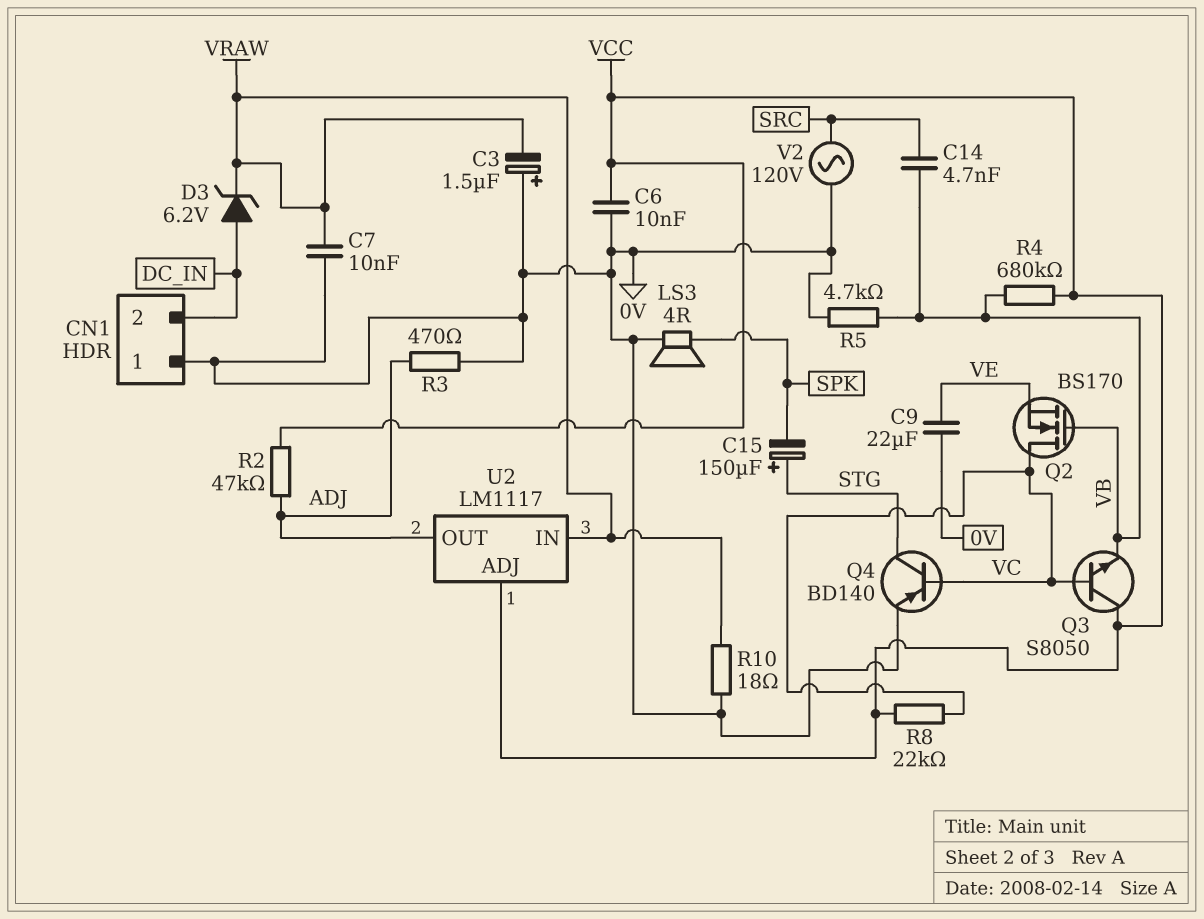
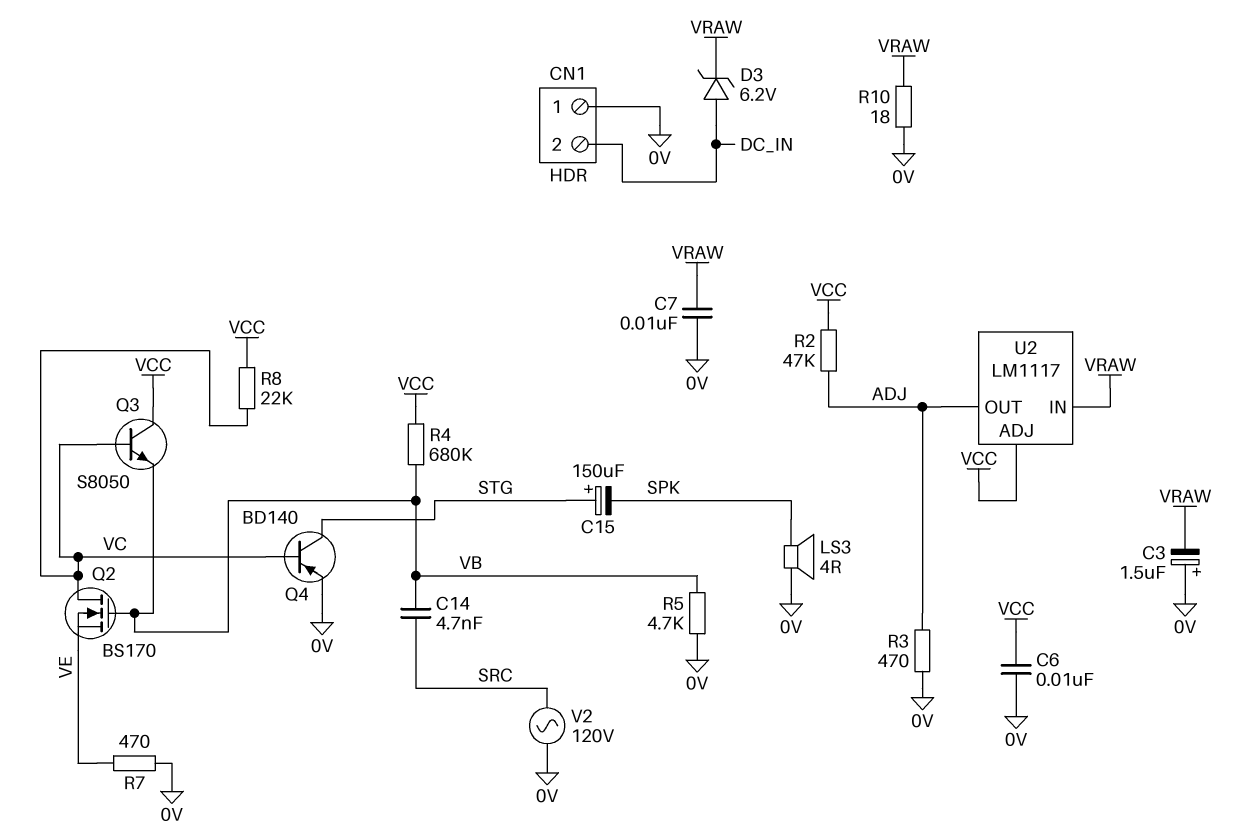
C9: 22uF (0V, VE) -> none
R7: none -> 470 (0V, VE)

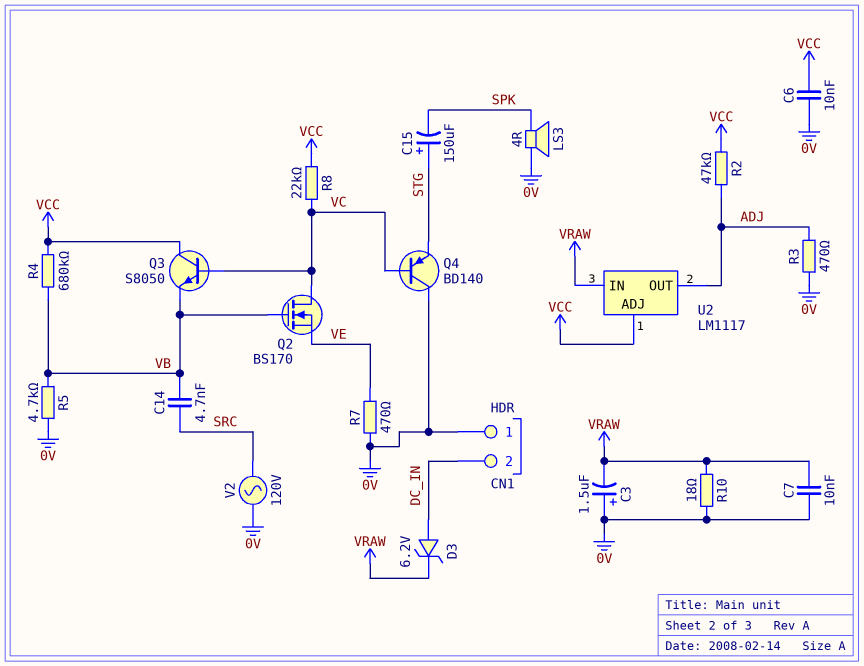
Q4: PNP BD140 (B VC, C STG, E 0V) -> PNP BD140 (B VC, C 0V, E STG)

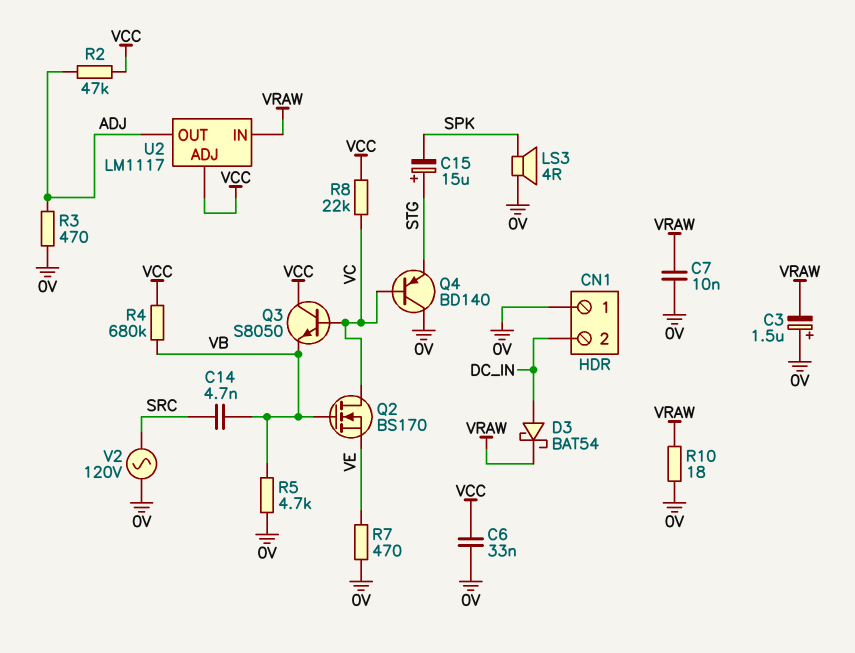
C6: 10nF (0V, VCC) -> 33nF (0V, VCC)
C15: 150uF (plus STG, minus SPK) -> 15uF (plus STG, minus SPK)
D3: zener 6.2V (A DC_IN, K VRAW) -> schottky BAT54 (A DC_IN, K VRAW)

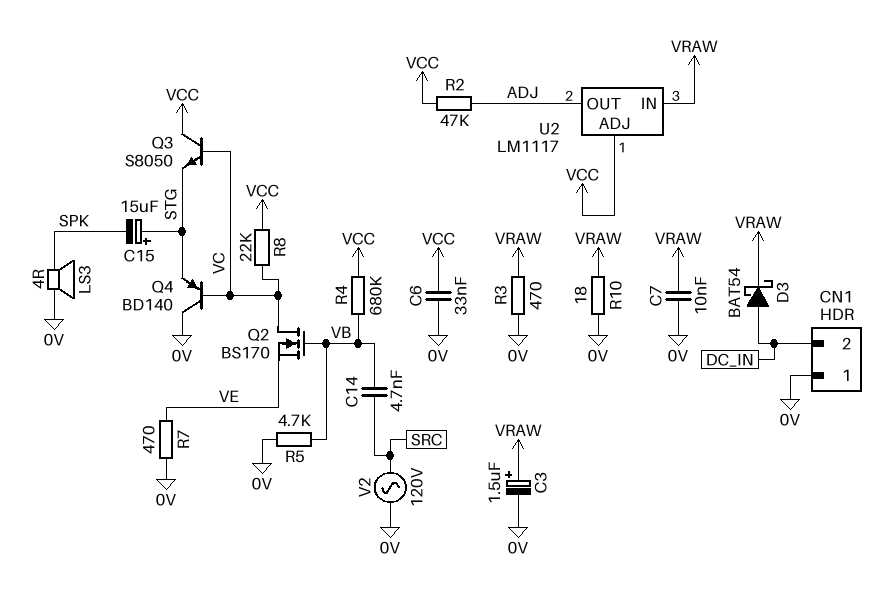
C3: 1.5uF (plus 0V, minus VRAW) -> 1.5uF (plus VRAW, minus 0V)
Q3: NPN S8050 (B VC, C VCC, E VB) -> NPN S8050 (B VC, C VCC, E STG)
R3: 470 (0V, ADJ) -> 470 (0V, VRAW)

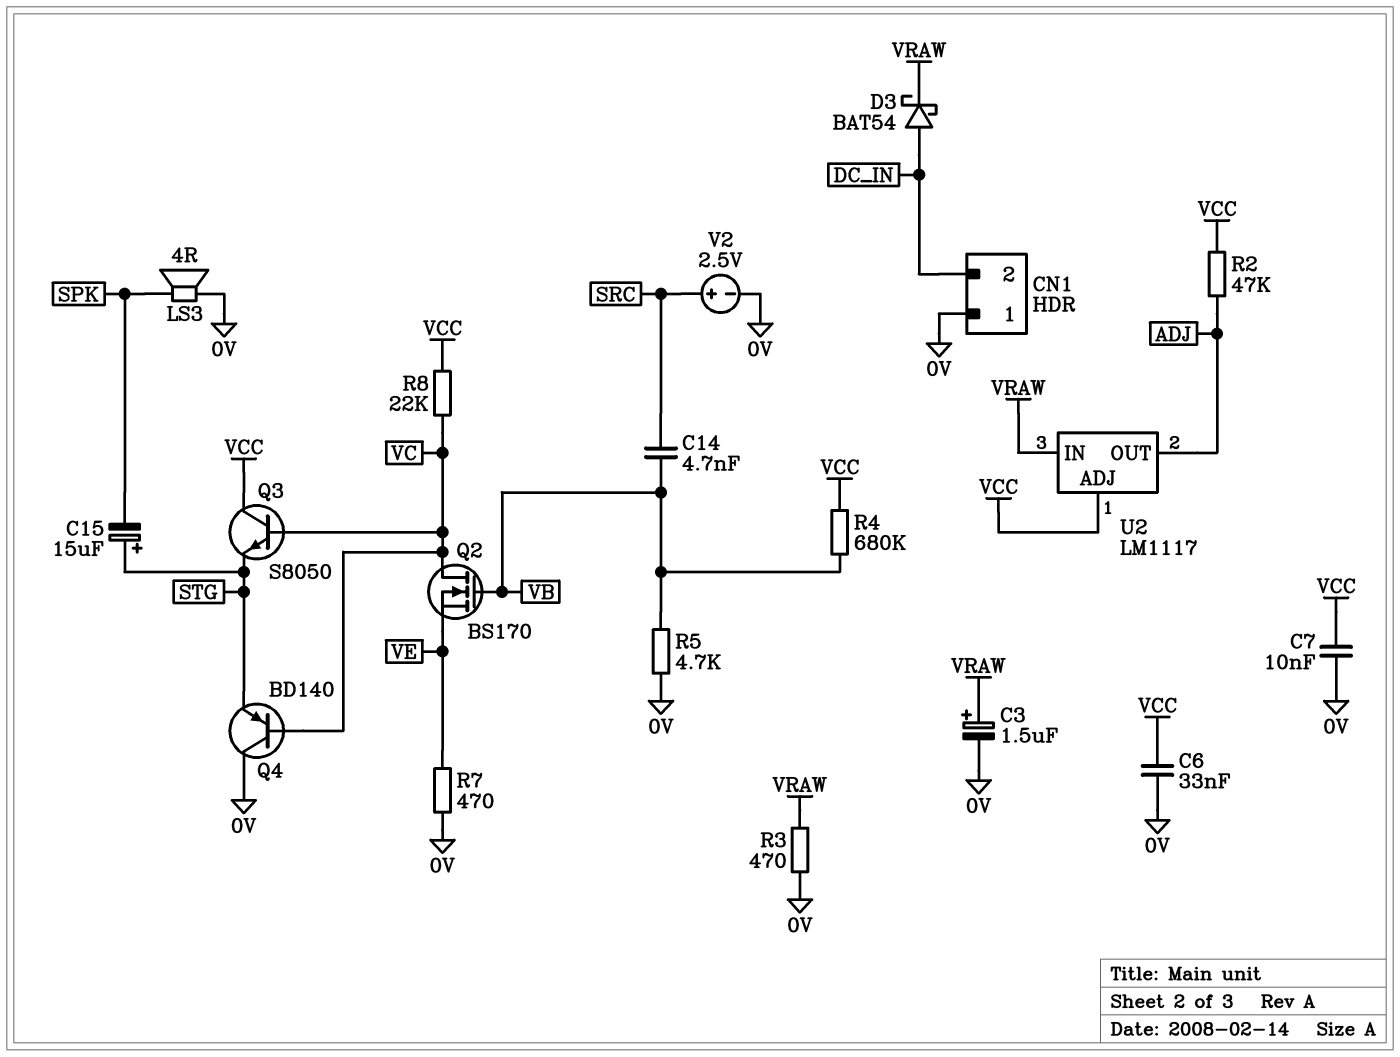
C7: 10nF (0V, VRAW) -> 10nF (0V, VCC)
R10: 18 (0V, VRAW) -> none
V2: AC 120V (0V, SRC) -> 2.5V (plus SRC, minus 0V)

